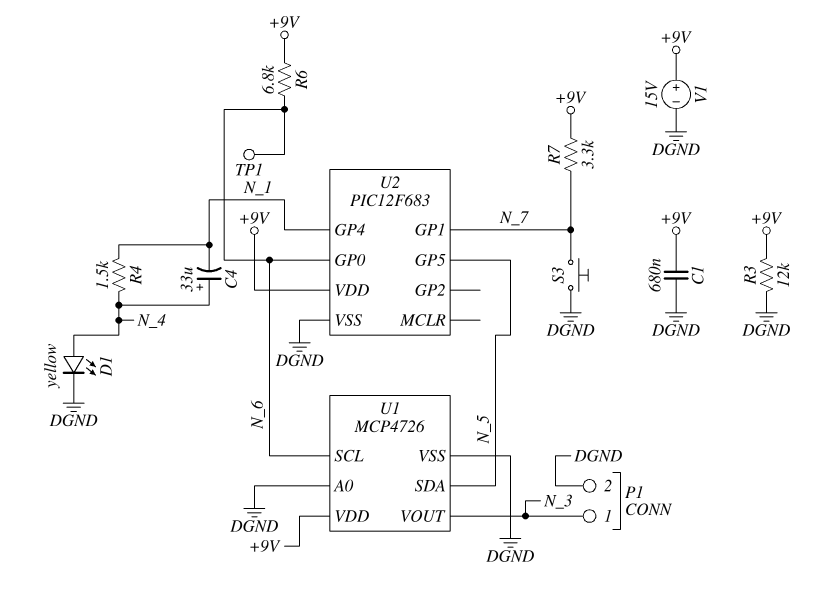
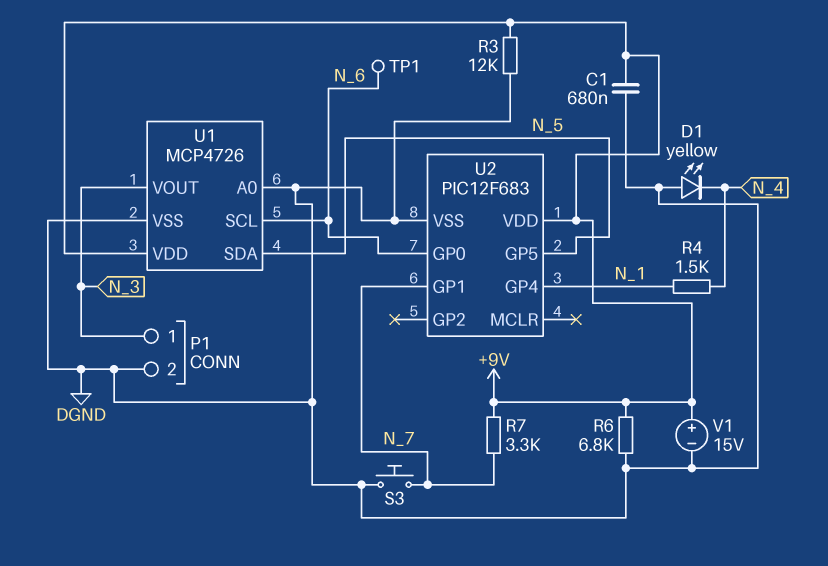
C4: 33uF (plus N_4, minus N_1) -> none
D1: LED yellow (A N_4, K DGND) -> LED yellow (A DGND, K N_4)
R6: 6.8k (+9V, N_6) -> 6.8k (+9V, DGND)

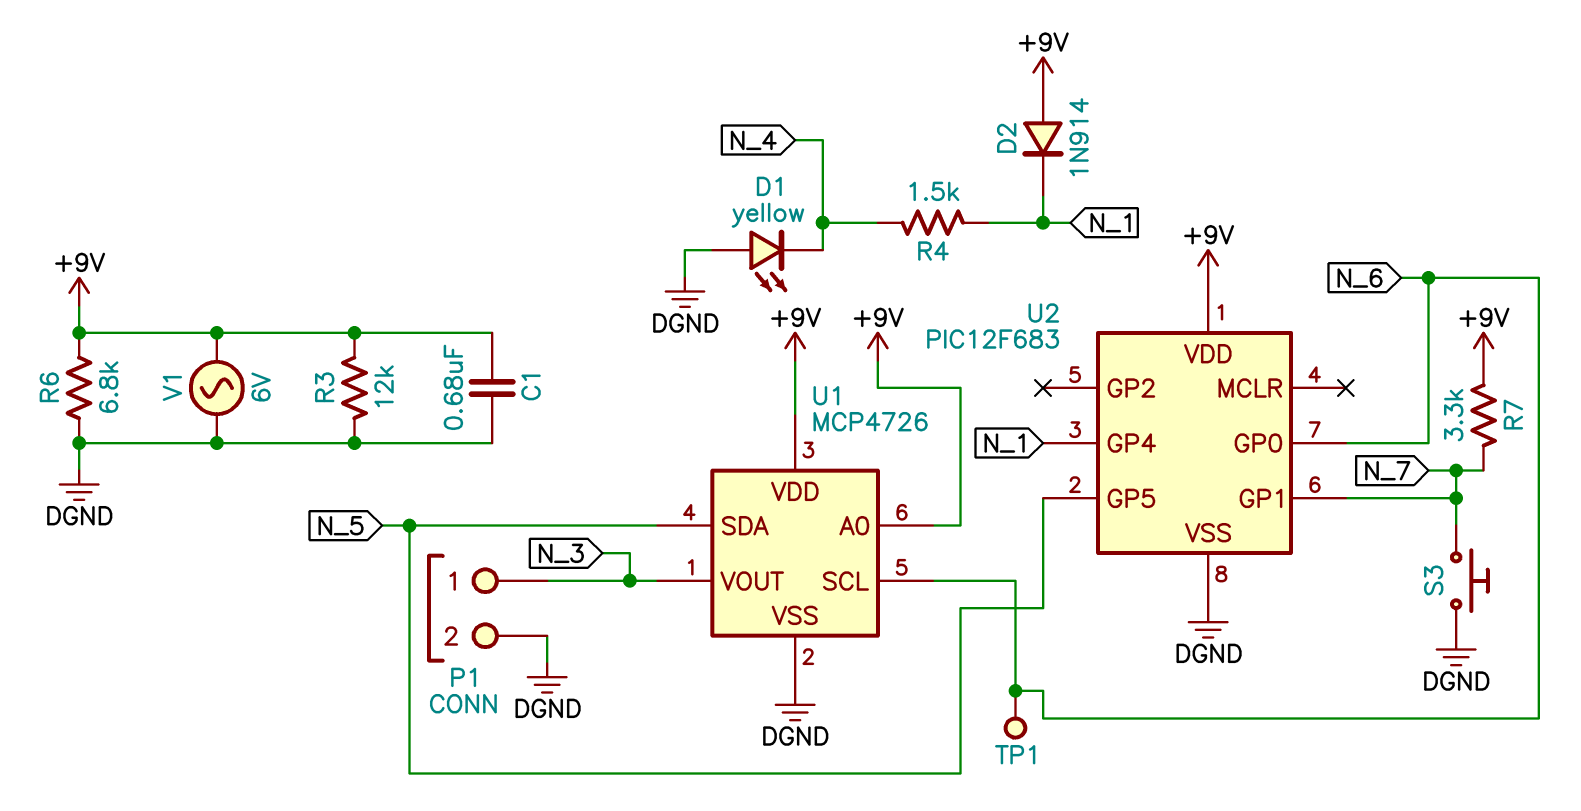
D2: none -> diode 1N914 (A +9V, K N_1)
U1 pin A0: DGND -> +9V
V1: 15V (plus +9V, minus DGND) -> AC 6V (+9V, DGND)

